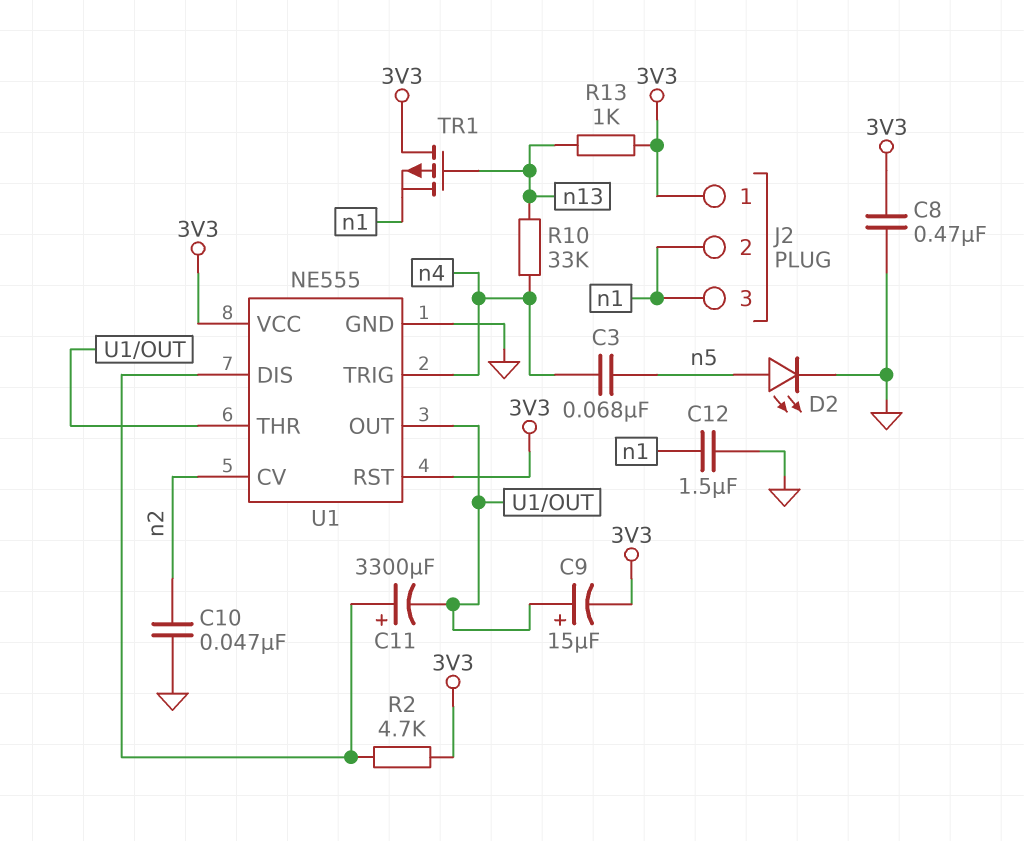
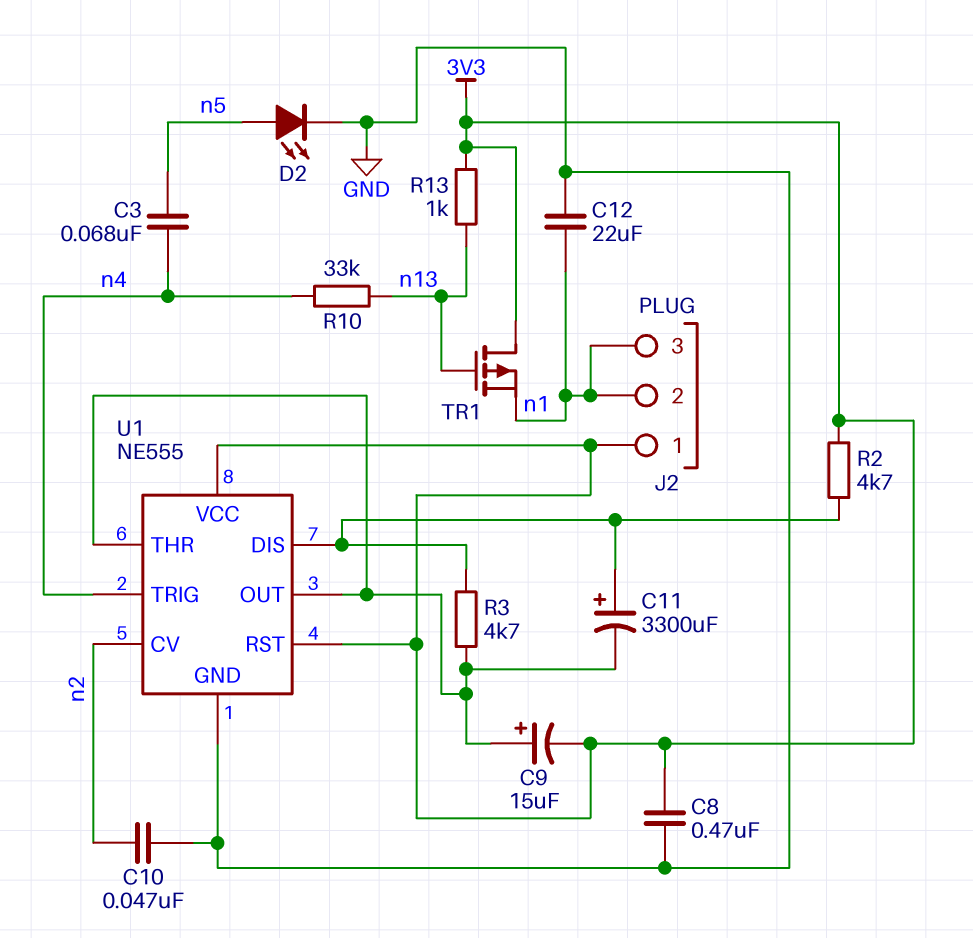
C12: 1.5uF (GND, n1) -> 22uF (GND, n1)
R3: none -> 4.7k (U1/DIS, U1/OUT)

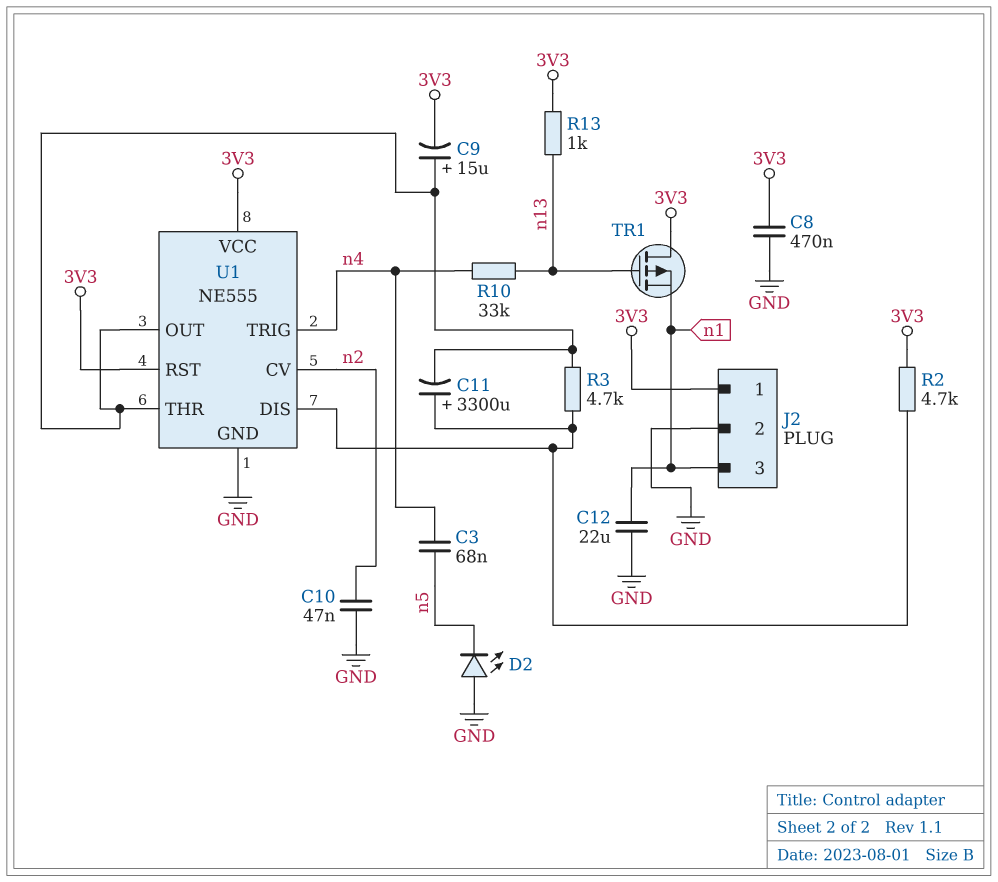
D2: LED (A n5, K GND) -> LED (A GND, K n5)
J2 pin 2: n1 -> GND

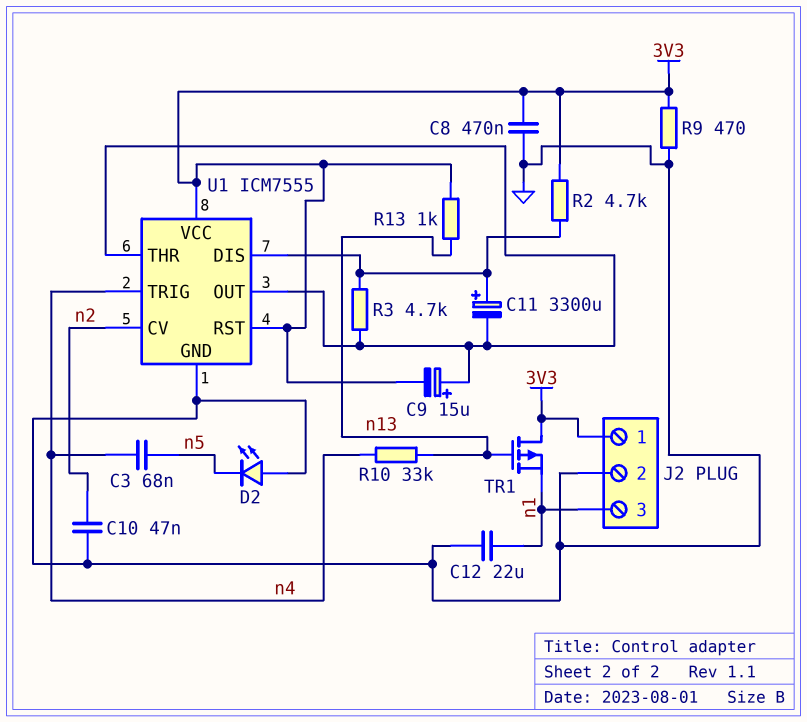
R9: none -> 470 (3V3, GND)
U1: NE555 -> ICM7555

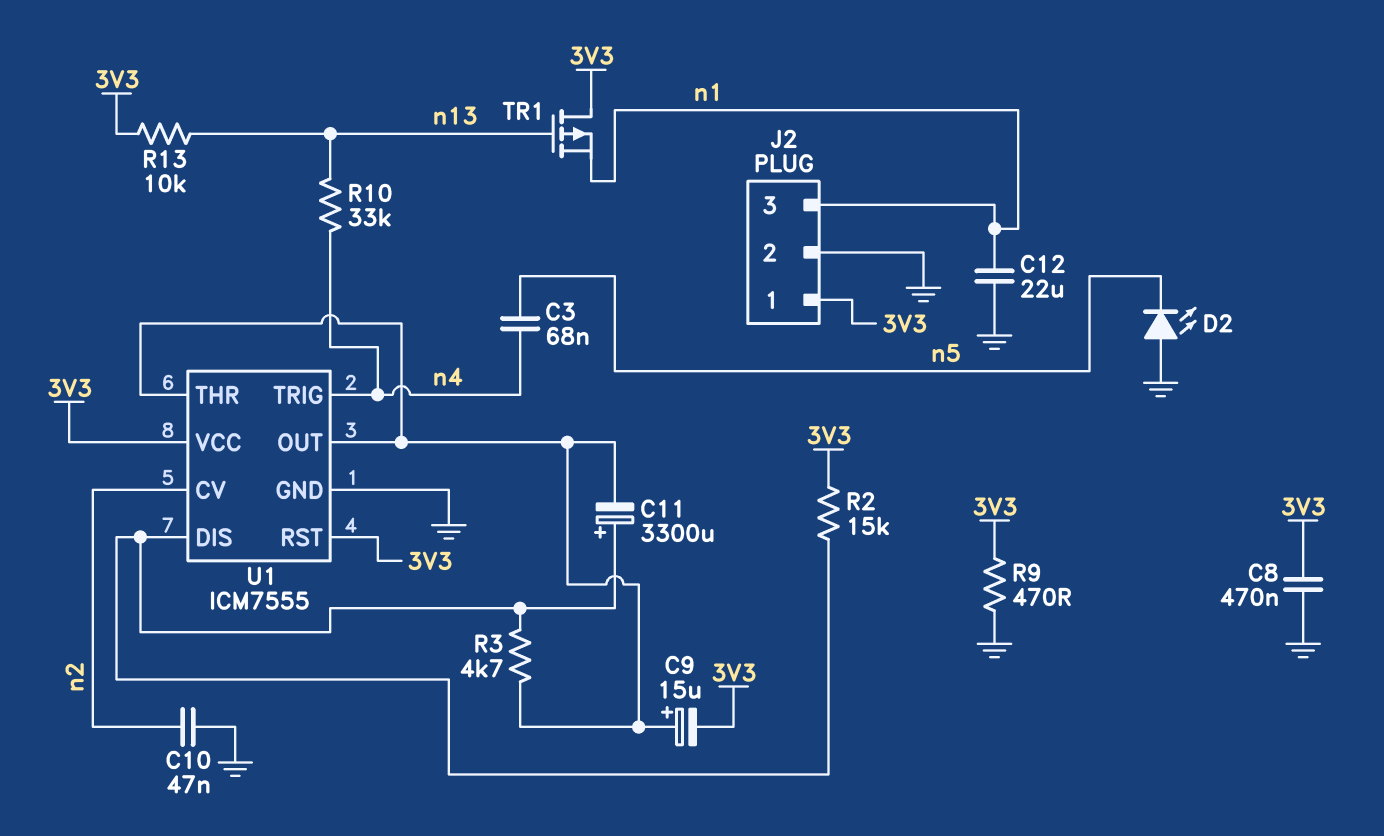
R2: 4.7k (3V3, U1/DIS) -> 15k (3V3, U1/DIS)
R13: 1k (3V3, n13) -> 10k (3V3, n13)

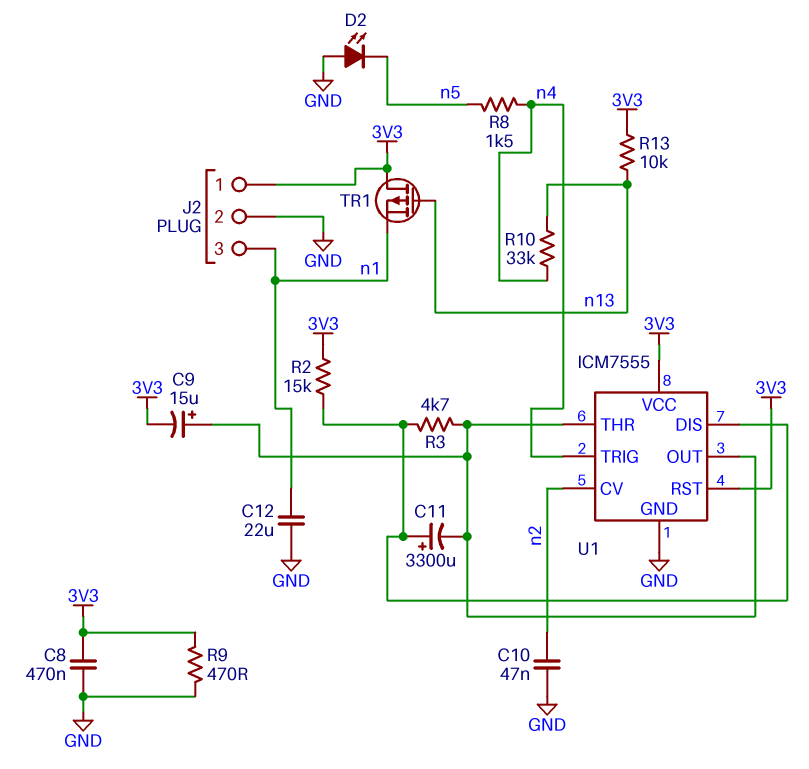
C3: 68nF (n4, n5) -> none
R8: none -> 1.5k (n4, n5)

